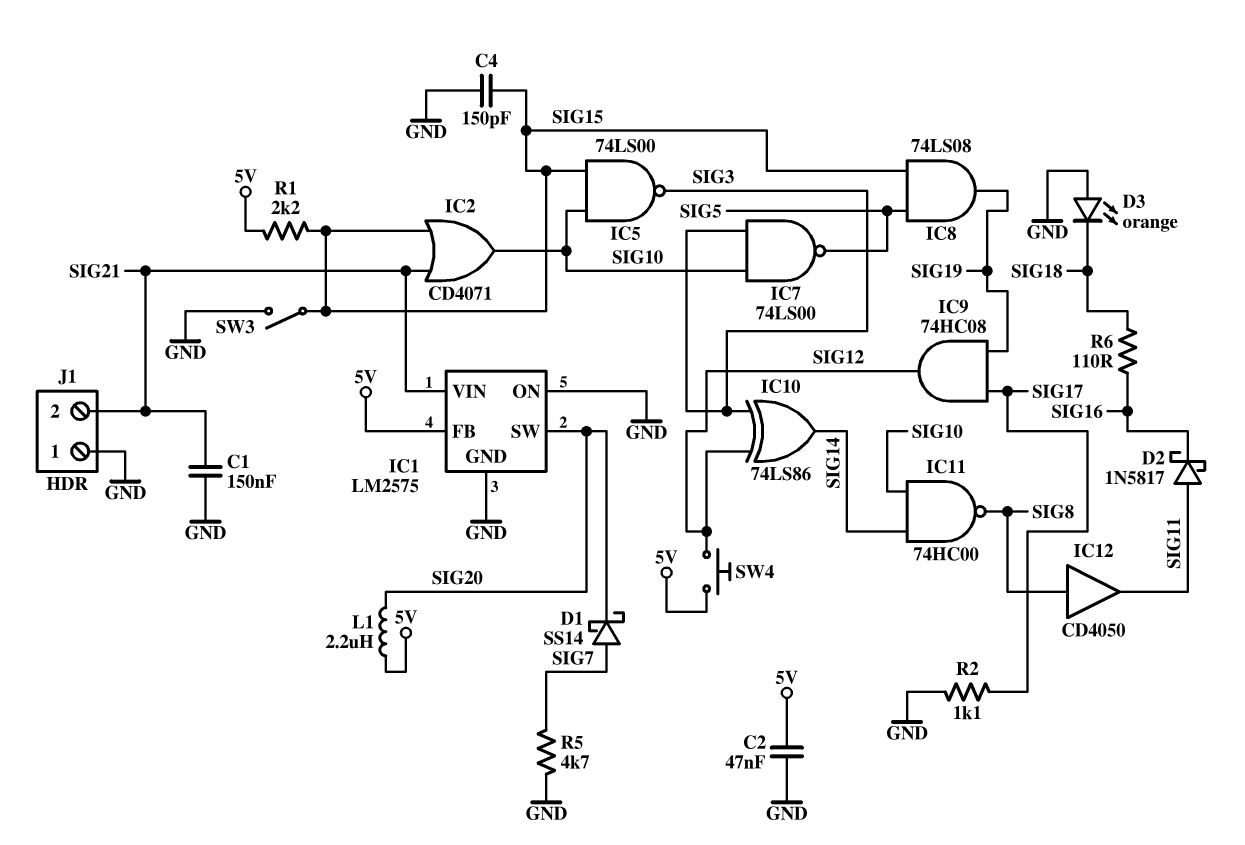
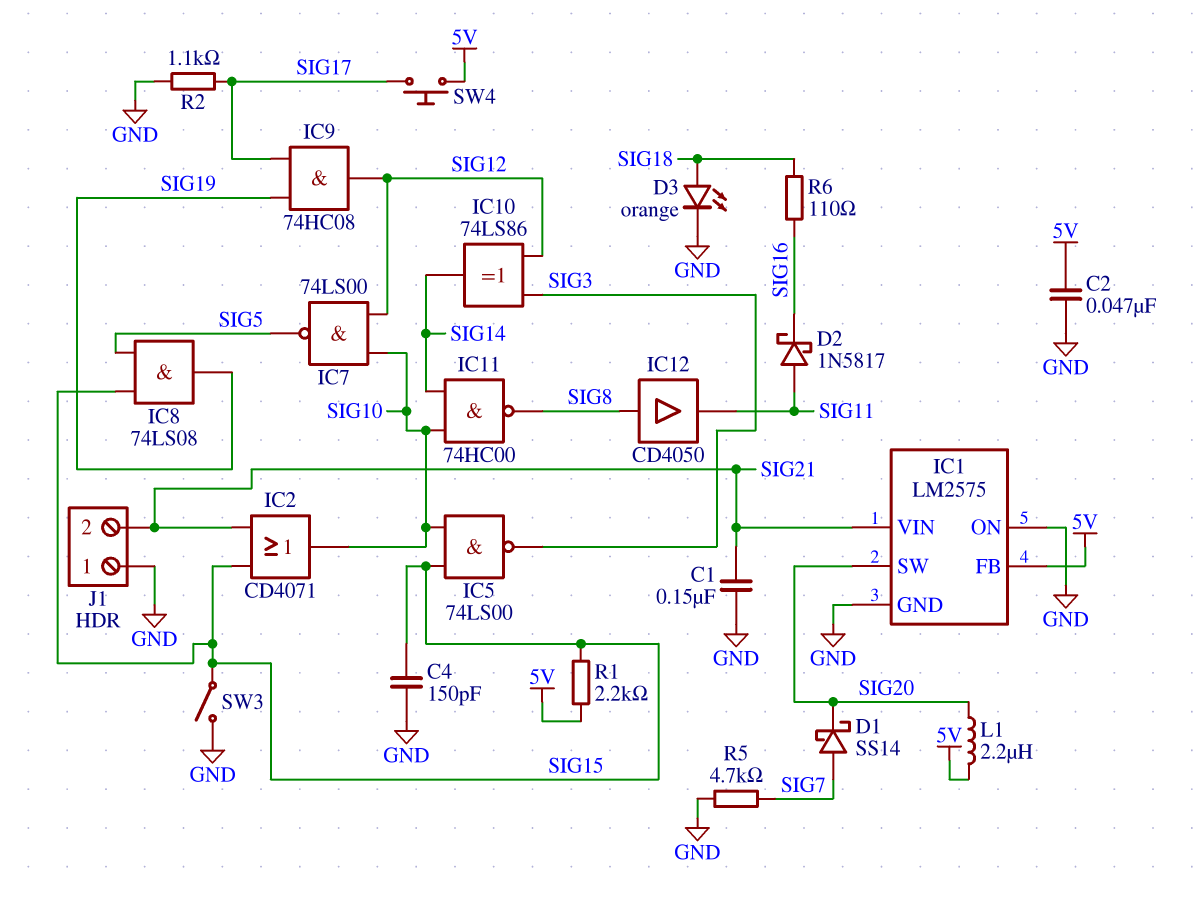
D3: LED orange (A GND, K SIG18) -> LED orange (A SIG18, K GND)
IC7: NAND 74LS00 (in SIG3, in SIG10, out SIG5) -> NAND 74LS00 (in SIG10, in SIG12, out SIG5)
SW4: button (5V, SIG12) -> button (5V, SIG17)

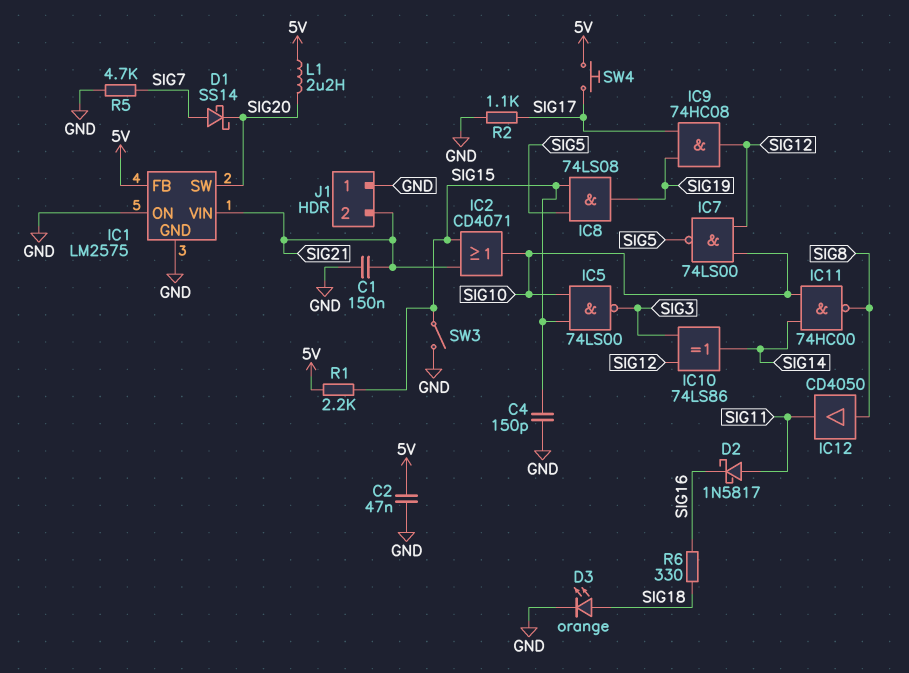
R6: 110 (SIG16, SIG18) -> 330 (SIG16, SIG18)

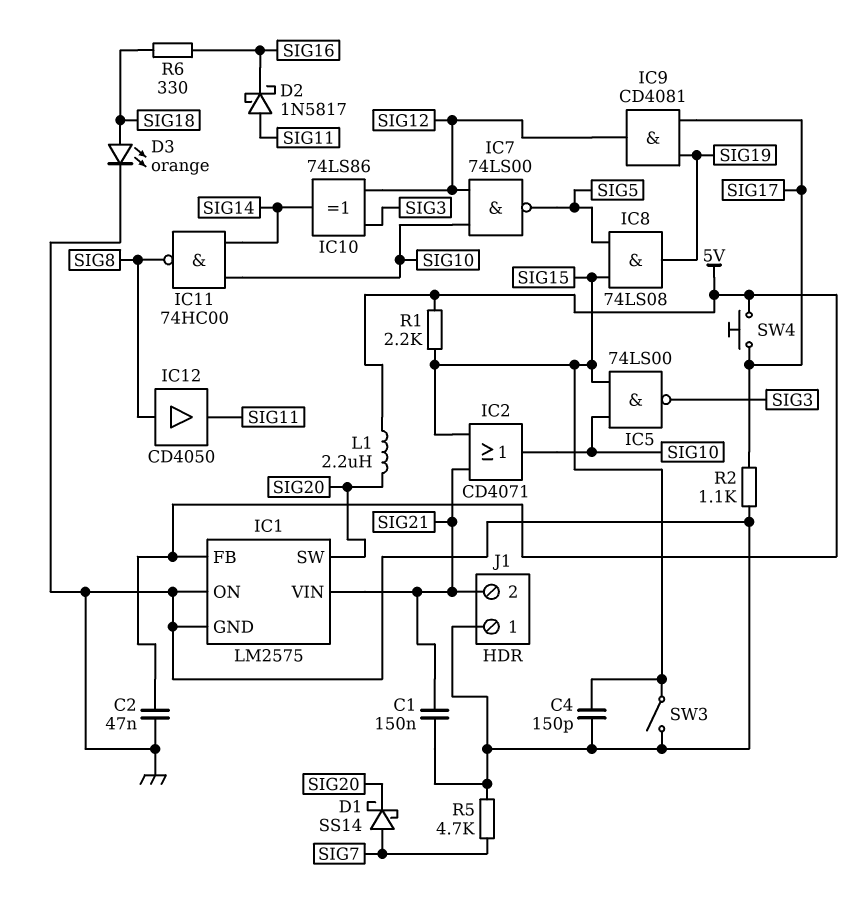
IC9: AND 74HC08 (in SIG17, in SIG19, out SIG12) -> AND CD4081 (in SIG17, in SIG19, out SIG12)

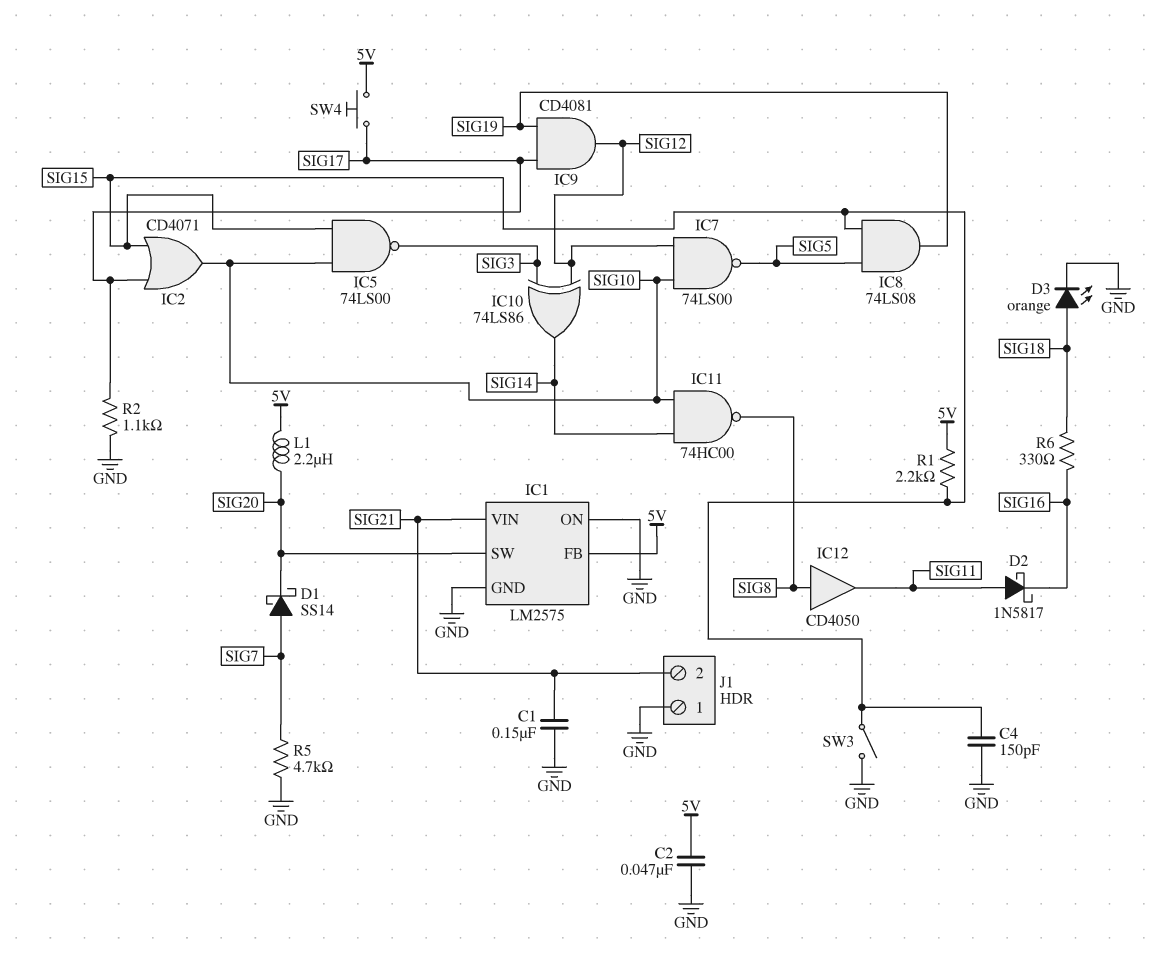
IC2: OR CD4071 (in SIG15, in SIG21, out SIG10) -> OR CD4071 (in SIG15, in SIG17, out SIG10)

